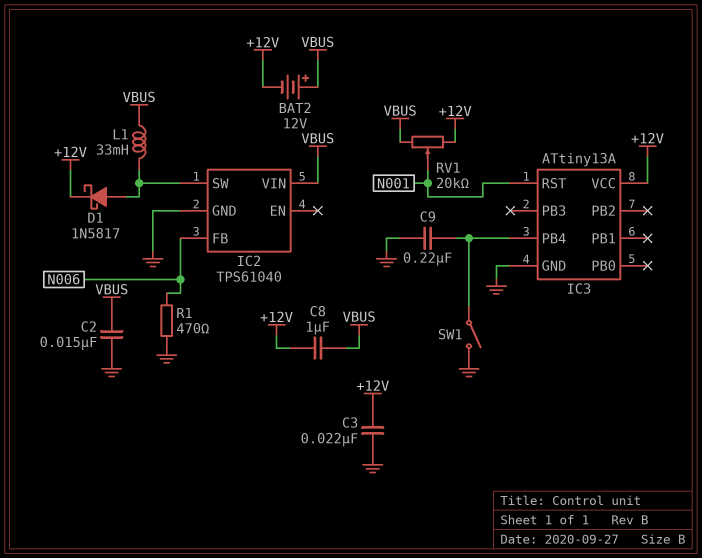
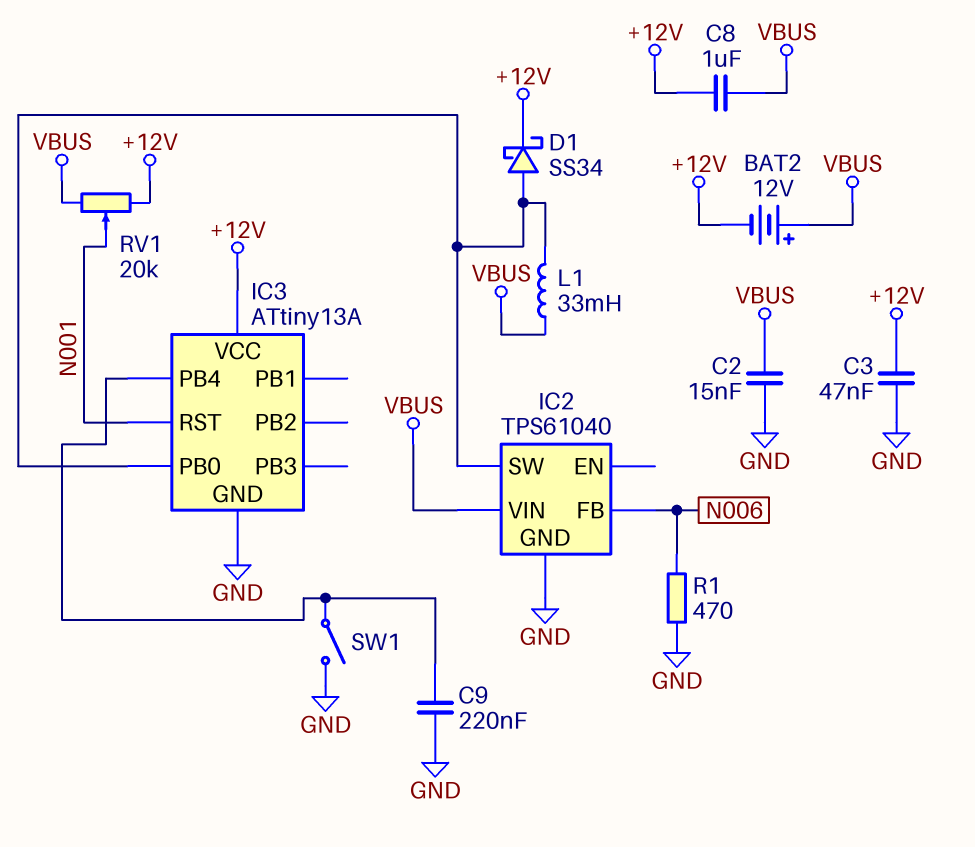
C3: 22nF (+12V, GND) -> 47nF (+12V, GND)
D1: schottky 1N5817 (A IC2/SW, K +12V) -> schottky SS34 (A IC2/SW, K +12V)
IC3 pin PB0: none -> IC2/SW

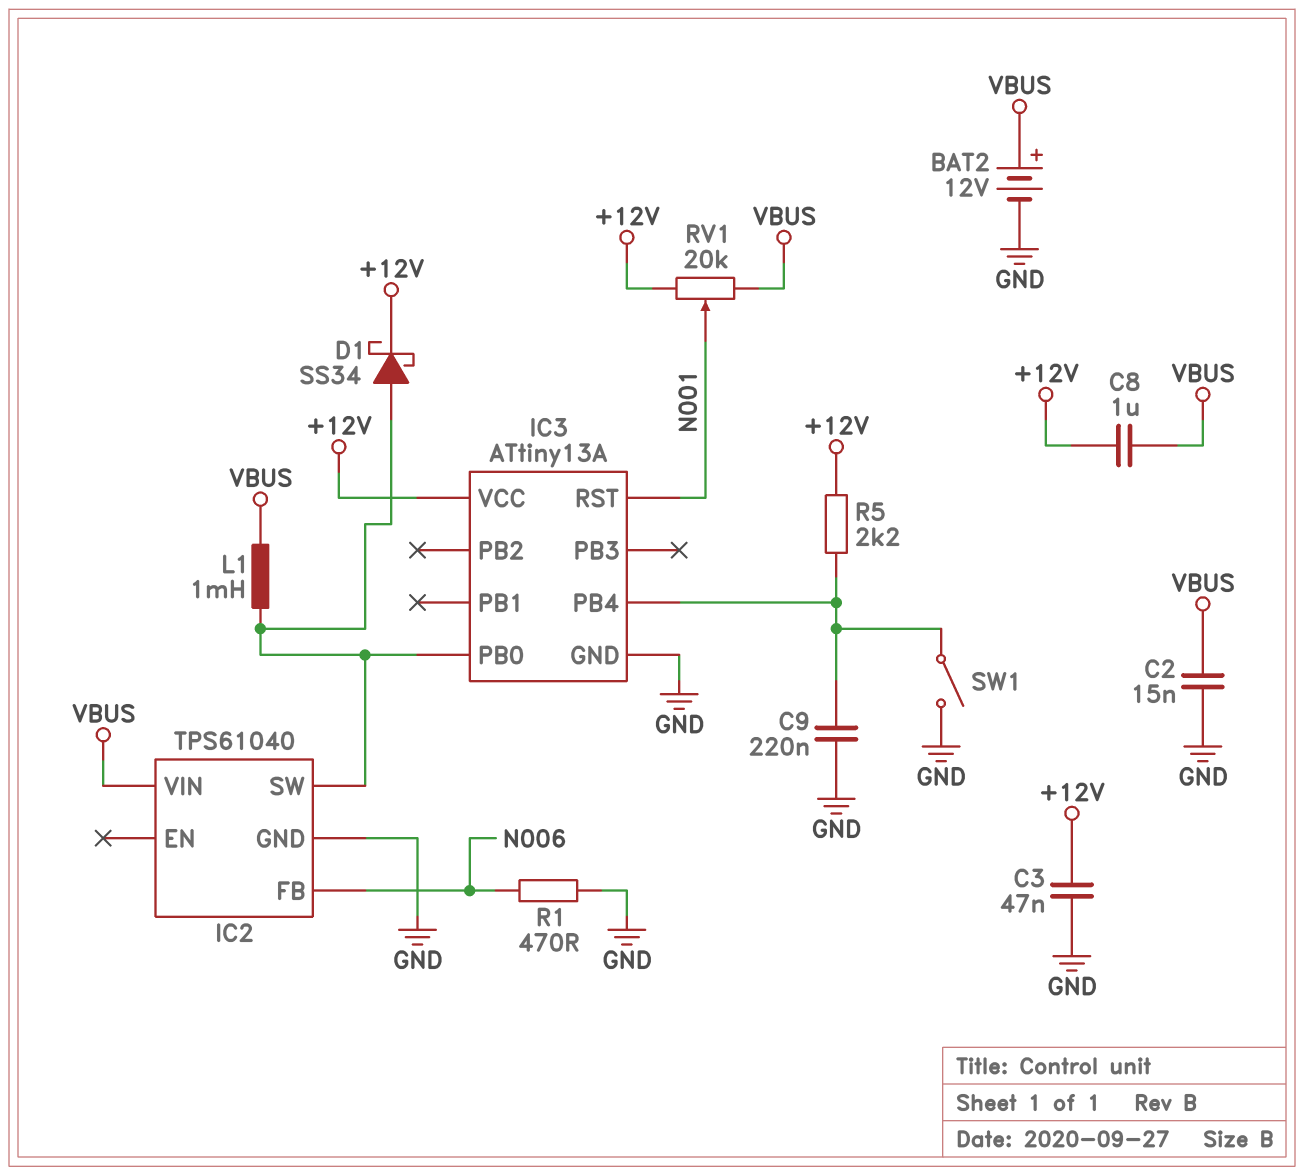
BAT2: 12V (plus VBUS, minus +12V) -> 12V (plus VBUS, minus GND)
L1: 33mH (IC2/SW, VBUS) -> 1mH (IC2/SW, VBUS)
R5: none -> 2.2k (+12V, IC3/PB4)

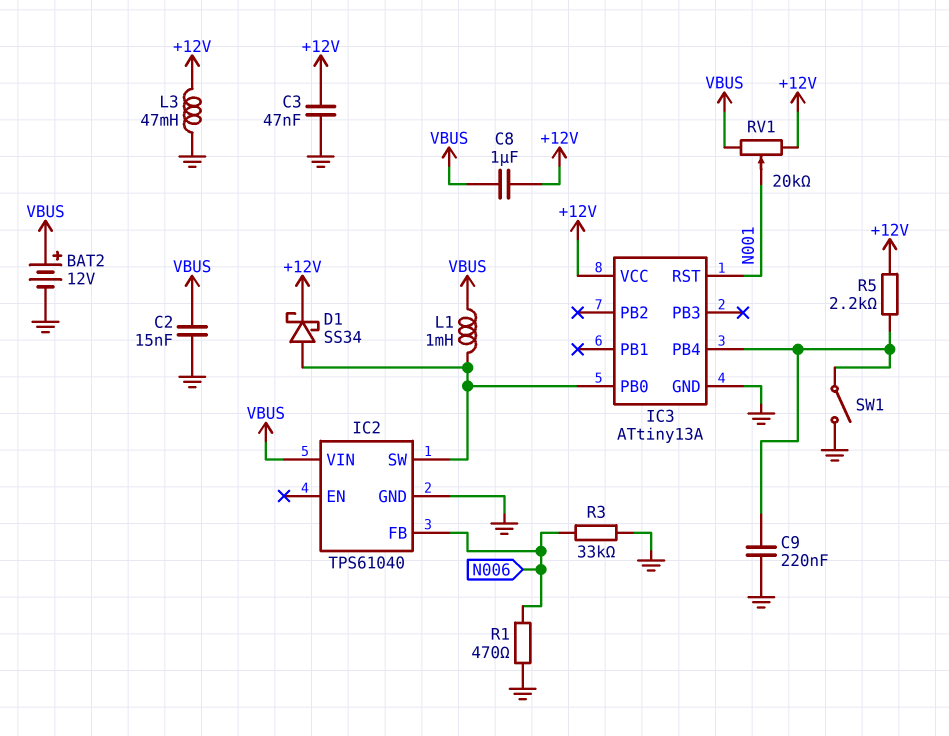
L3: none -> 47mH (+12V, GND)
R3: none -> 33k (GND, N006)

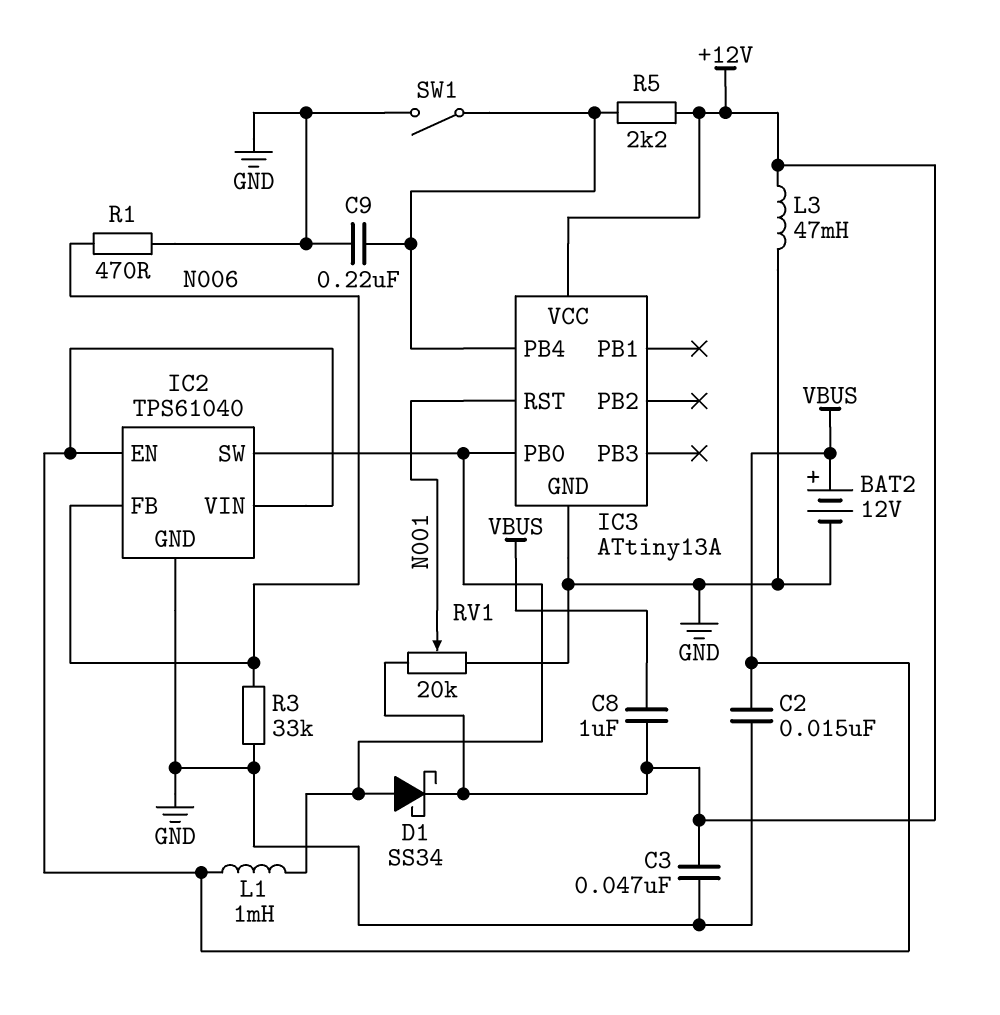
IC2 pin EN: none -> VBUS
RV1: 20k (+12V, VBUS, wiper N001) -> 20k (+12V, GND, wiper N001)

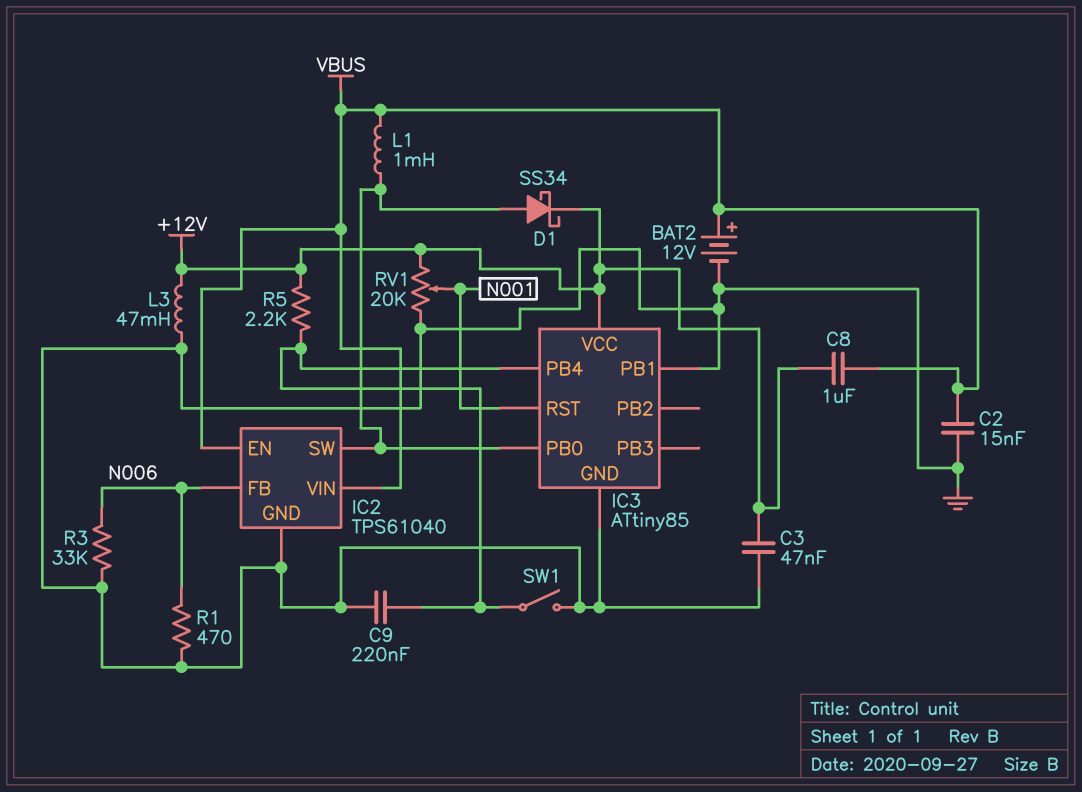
IC3: ATtiny13A -> ATtiny85
IC3 pin PB1: none -> GND

